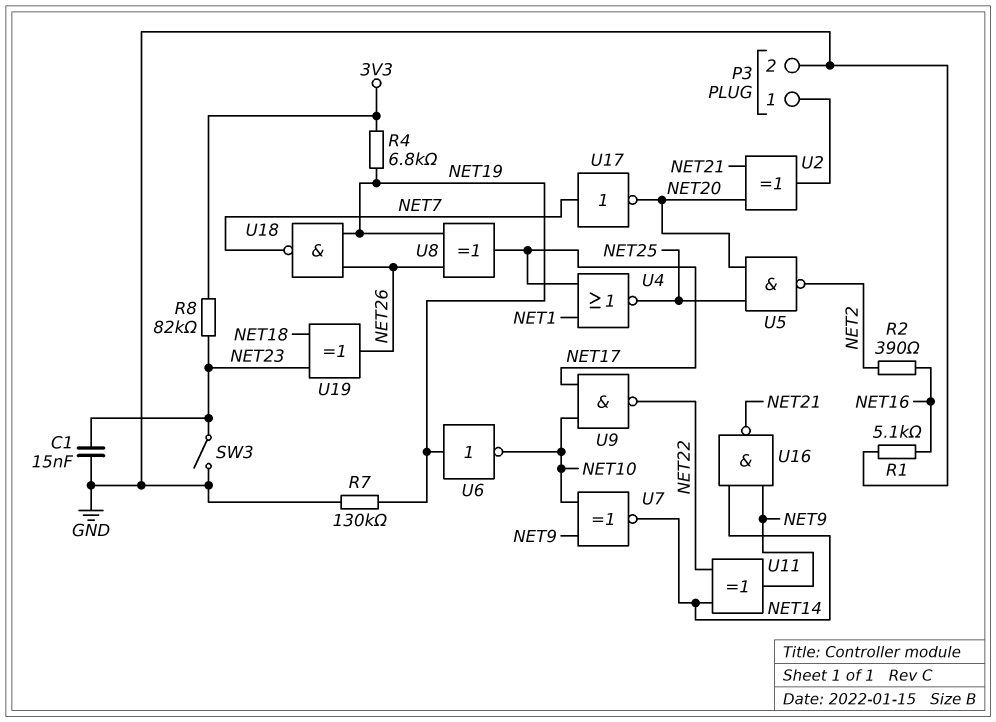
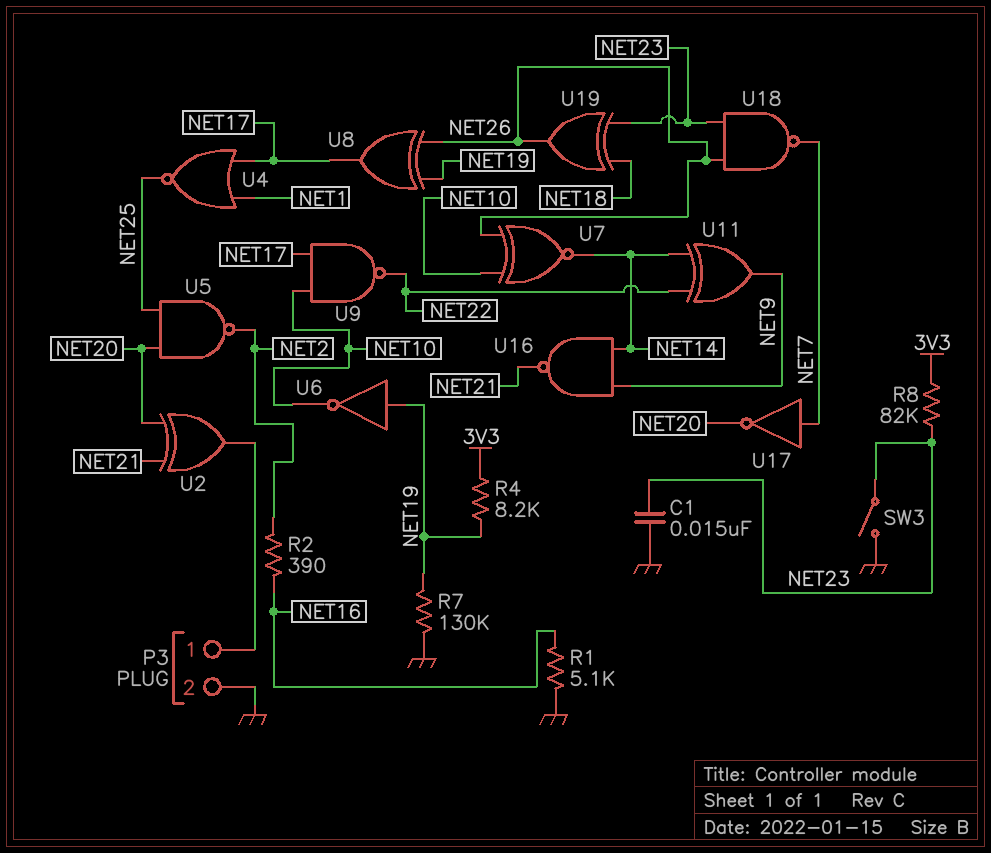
R4: 6.8k (3V3, NET19) -> 8.2k (3V3, NET19)
U7: XNOR (in NET9, in NET10, out NET14) -> XNOR (in NET10, in NET26, out NET14)
U18: NAND (in NET19, in NET26, out NET7) -> NAND (in NET23, in NET26, out NET7)

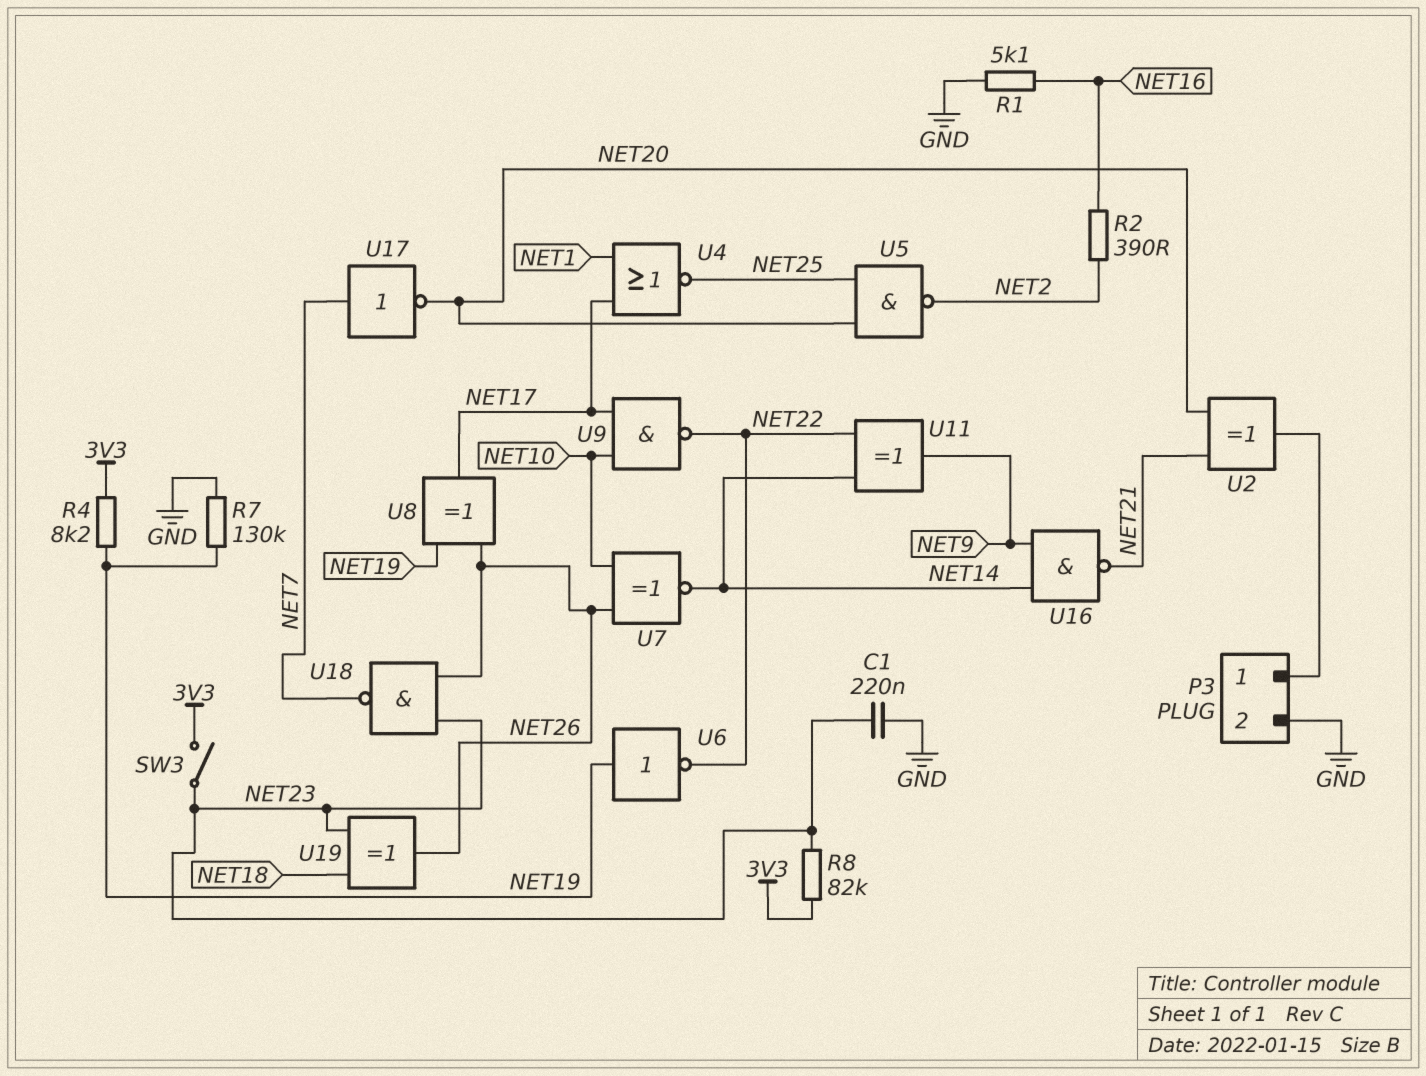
C1: 15nF (GND, NET23) -> 220nF (GND, NET23)
SW3: switch (GND, NET23) -> switch (3V3, NET23)
U6: NOT (in NET19, out NET10) -> NOT (in NET19, out NET22)

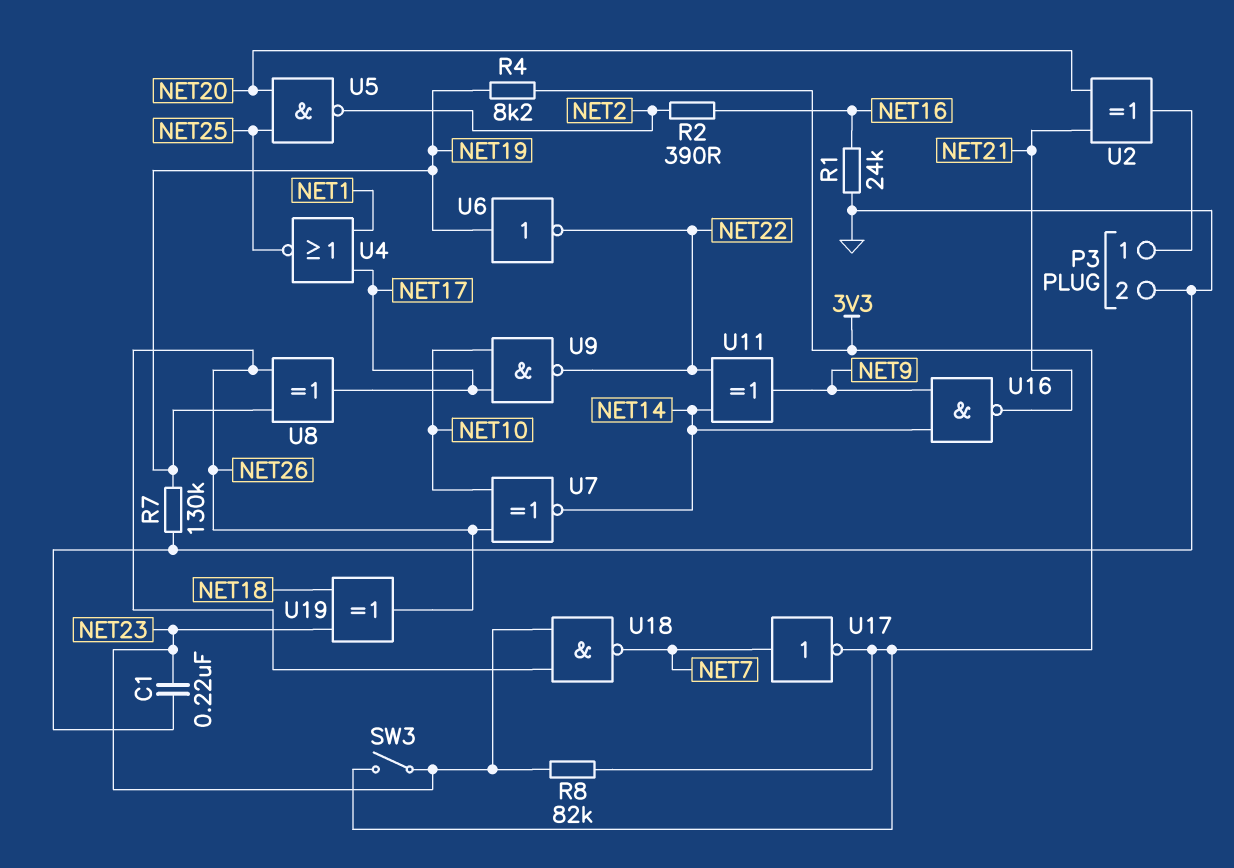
R1: 5.1k (GND, NET16) -> 24k (GND, NET16)
U17: NOT (in NET7, out NET20) -> NOT (in NET7, out 3V3)

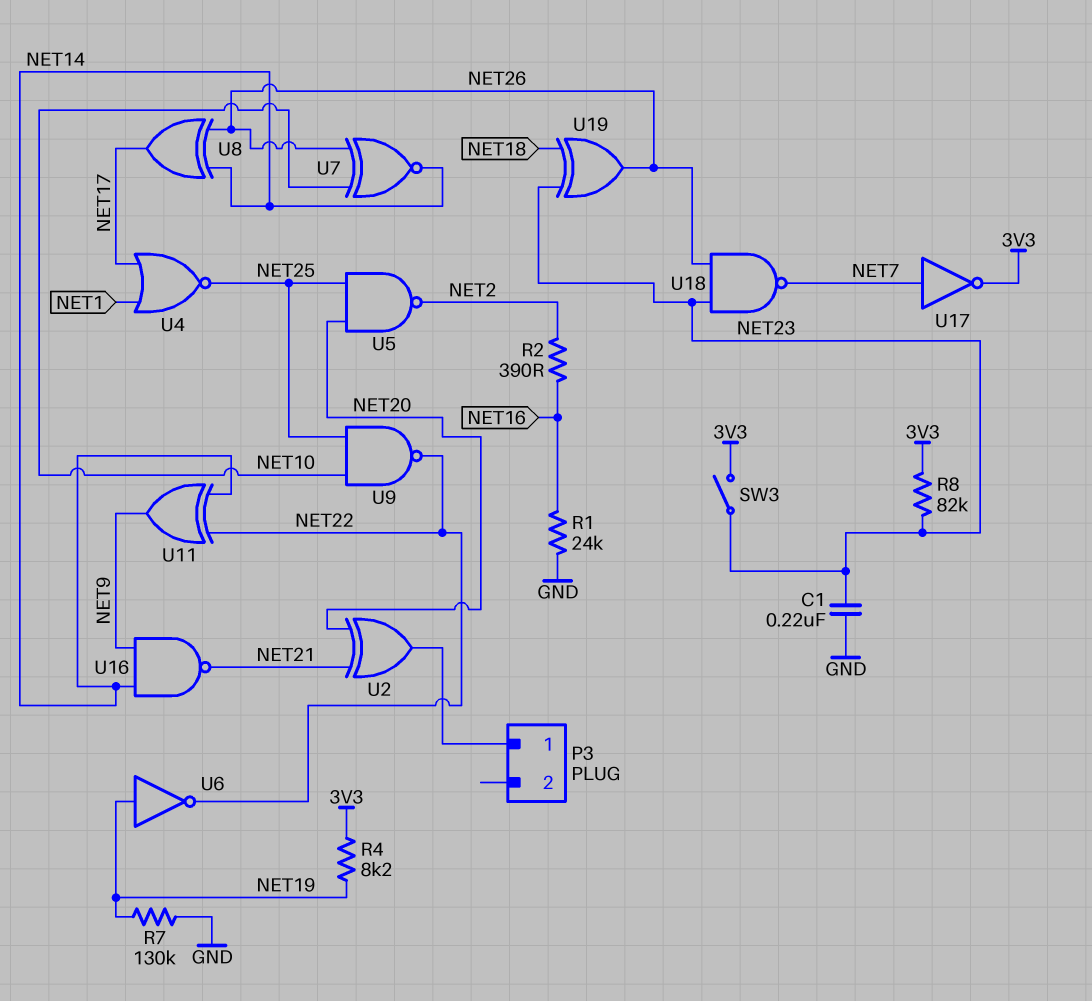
P3 pin 2: GND -> none
U8: XOR (in NET19, in NET26, out NET17) -> XOR (in NET14, in NET26, out NET17)
U9: NAND (in NET10, in NET17, out NET22) -> NAND (in NET10, in NET25, out NET22)

